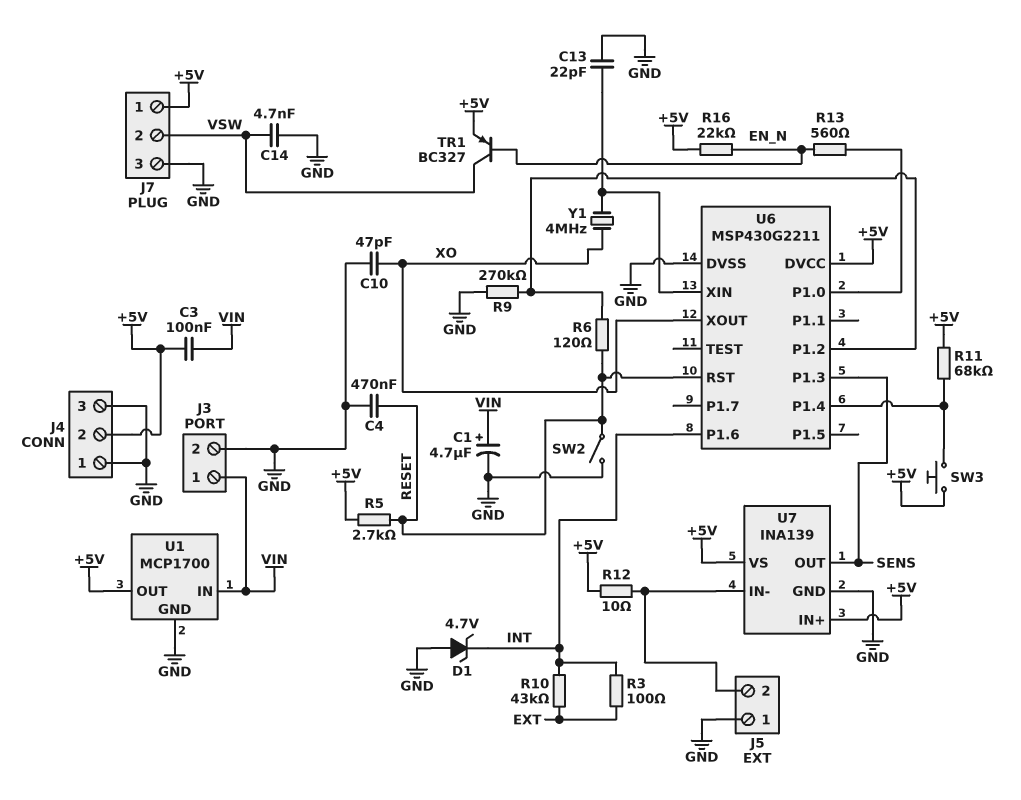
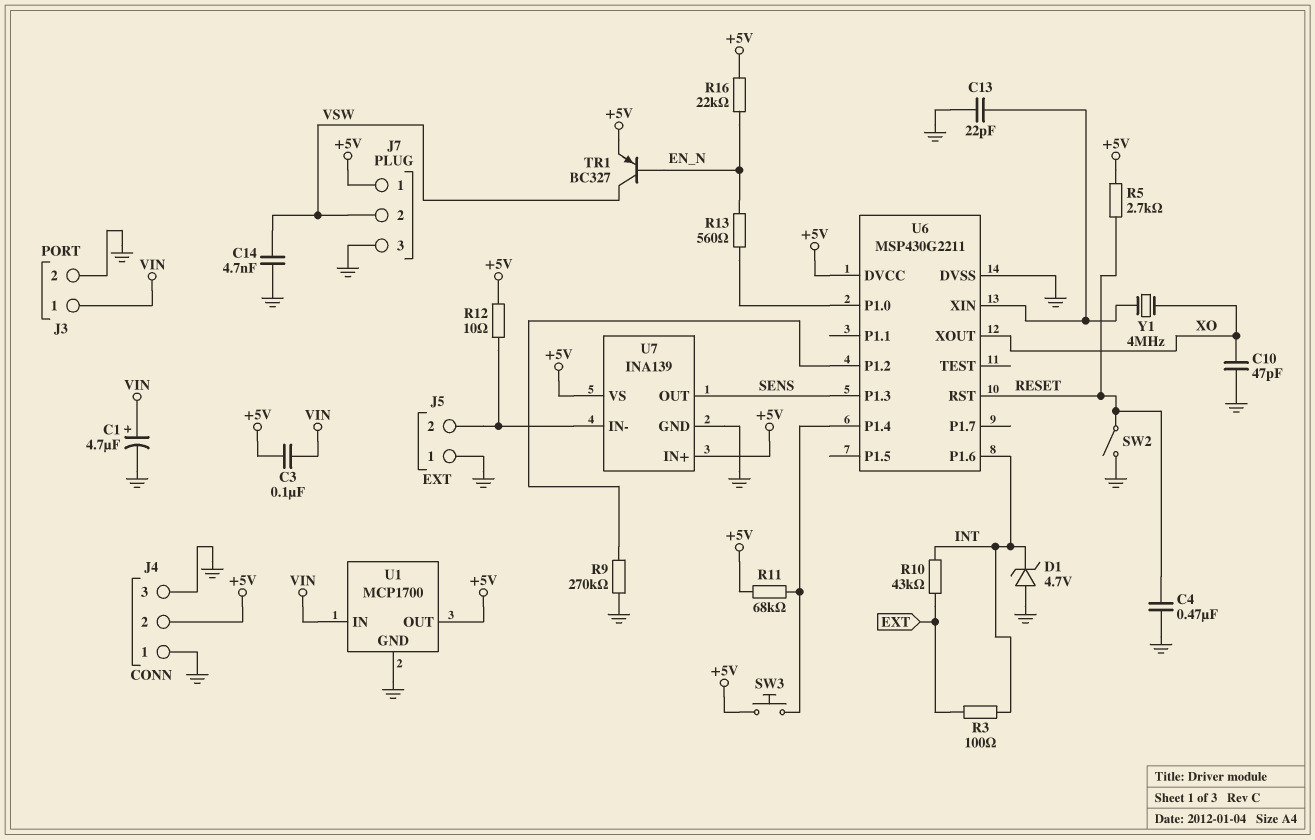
R6: 120 (RESET, U6/P1.2) -> none

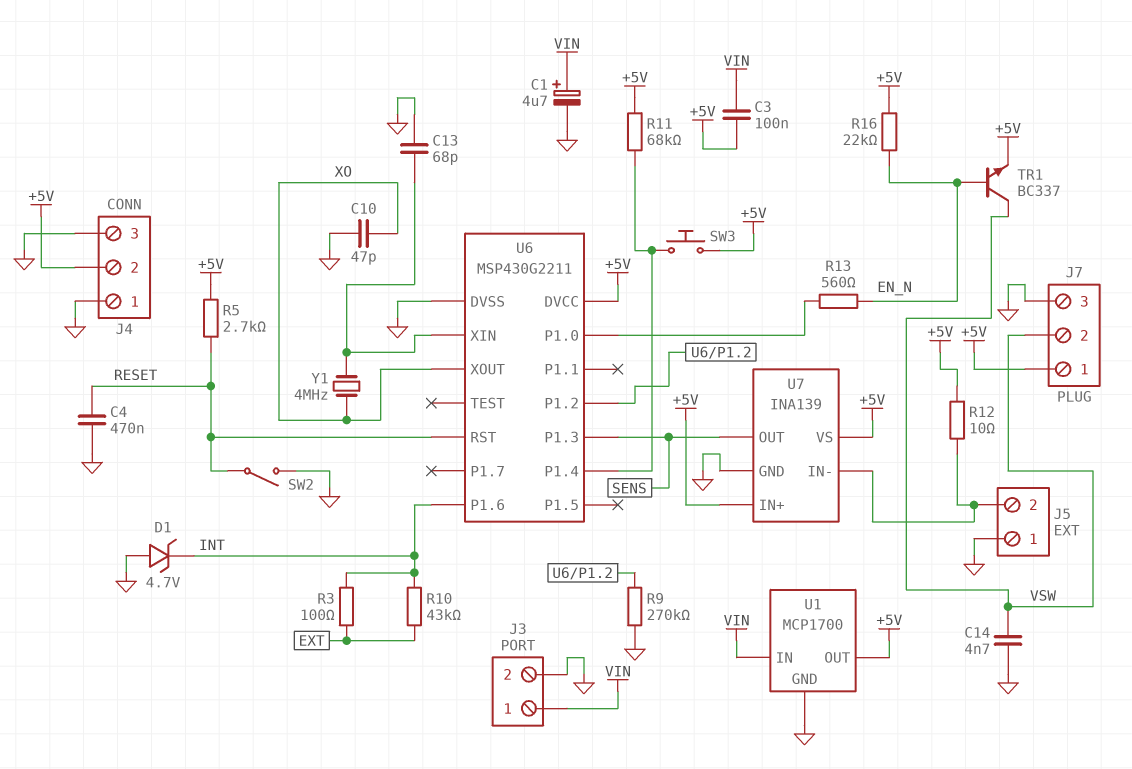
C13: 22pF (GND, U6/XIN) -> 68pF (GND, U6/XIN)
TR1: PNP BC327 (B EN_N, C VSW, E +5V) -> NPN BC337 (B EN_N, C VSW, E +5V)

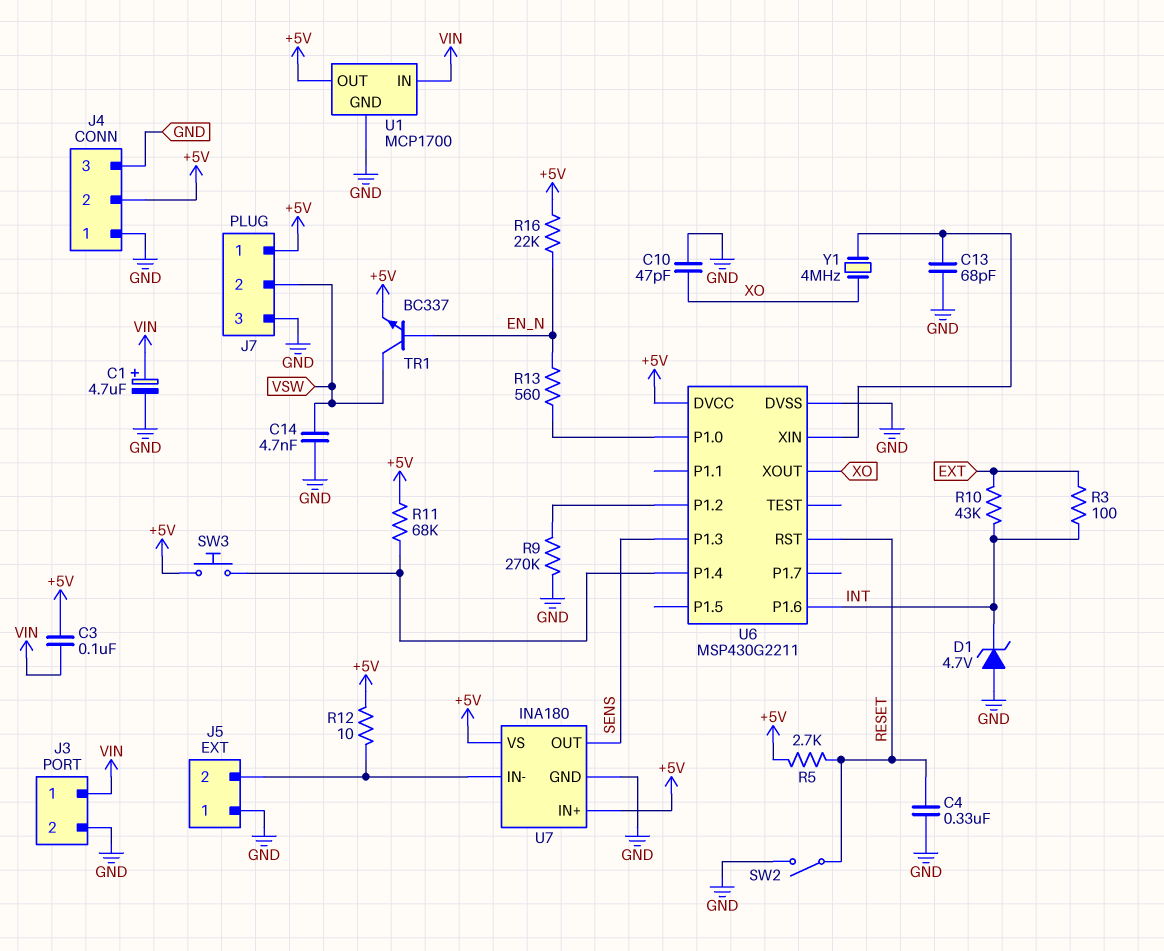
C4: 470nF (GND, RESET) -> 330nF (GND, RESET)
U7: INA139 -> INA180

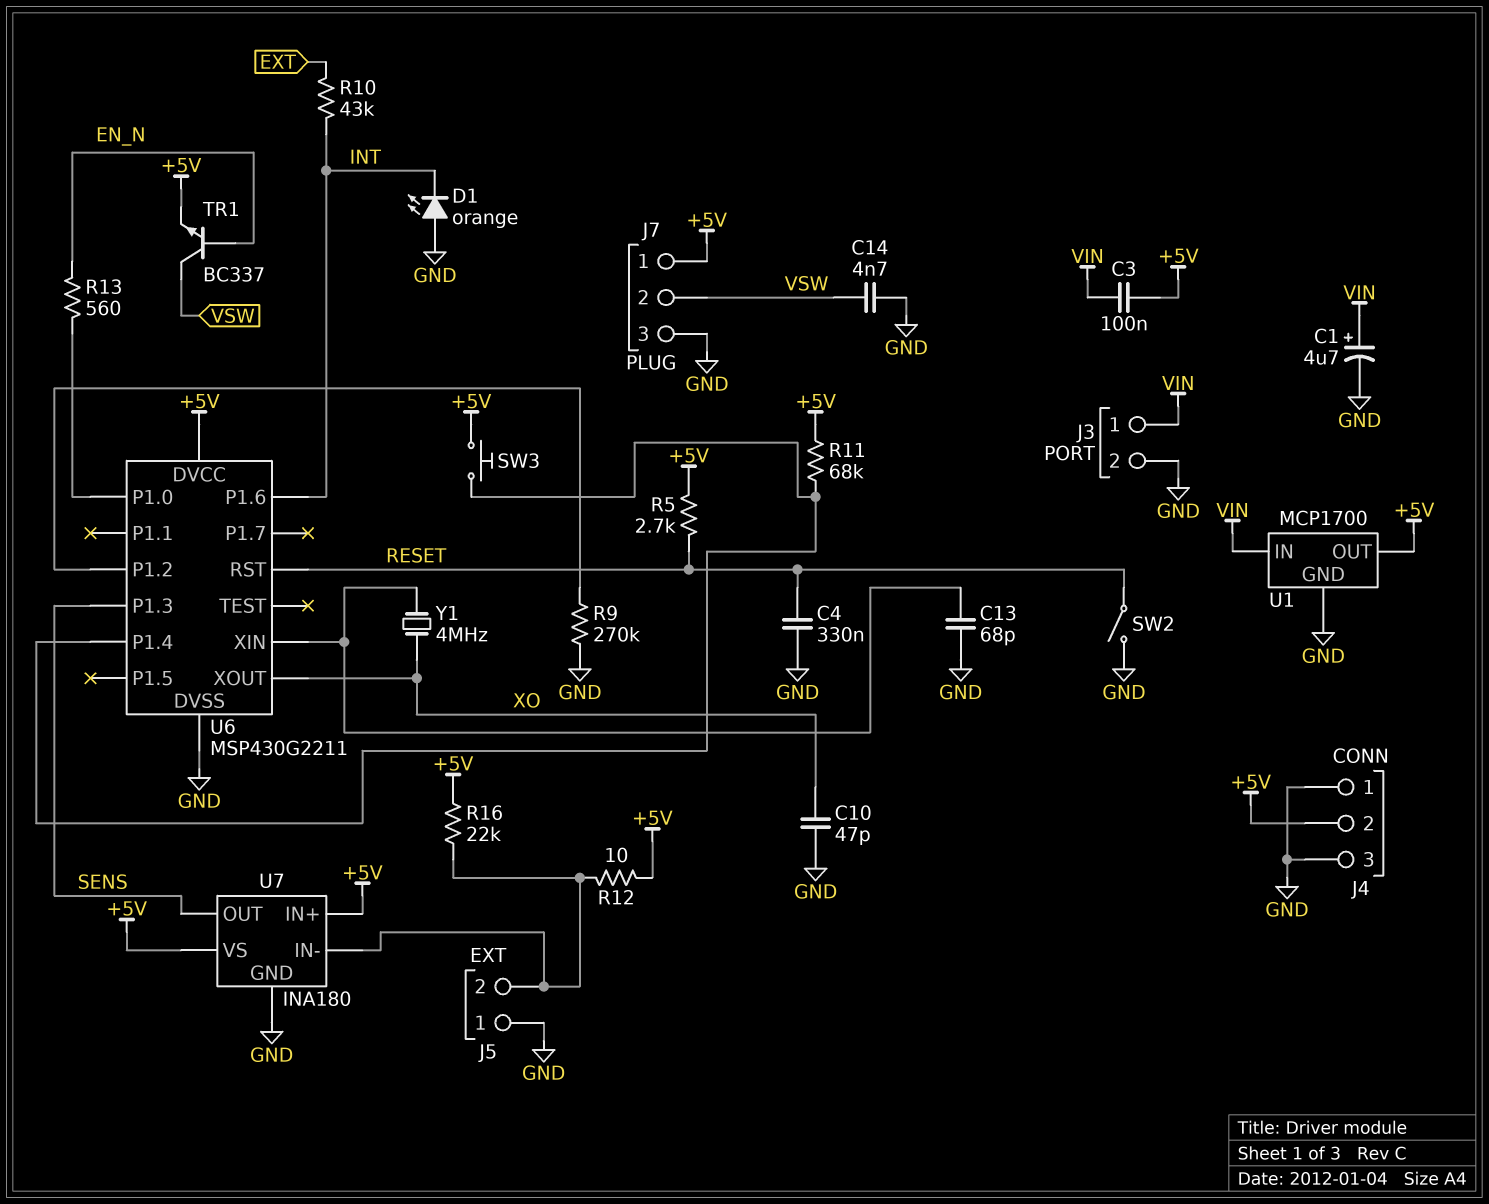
D1: zener 4.7V (A GND, K INT) -> LED orange (A GND, K INT)
R3: 100 (EXT, INT) -> none
R16: 22k (+5V, EN_N) -> 22k (+5V, J5/2)

